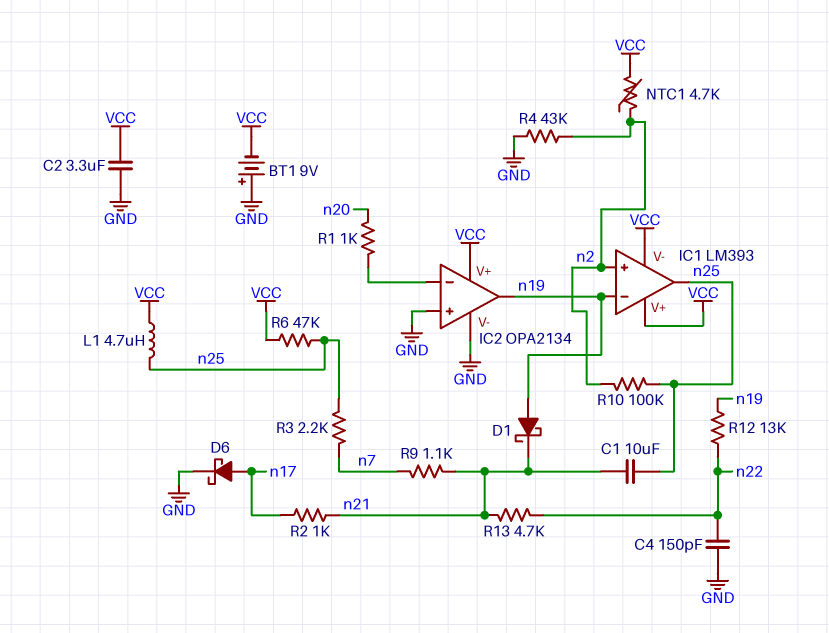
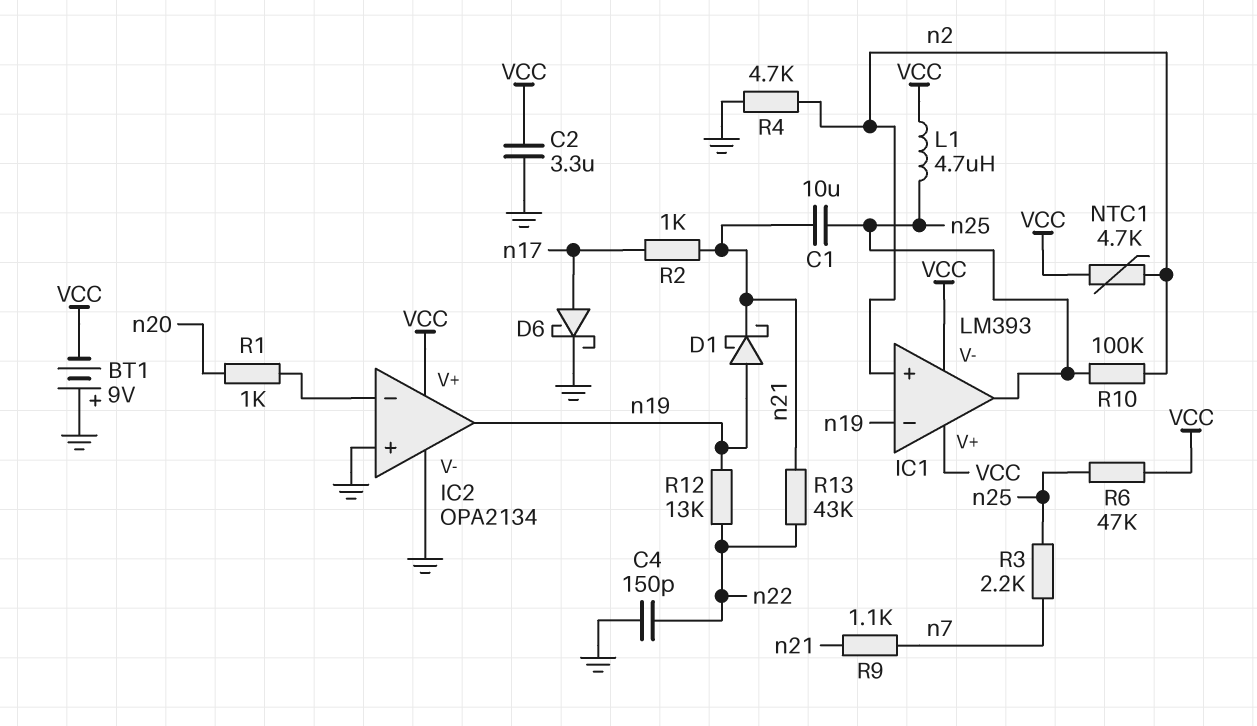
R4: 43k (GND, n2) -> 4.7k (GND, n2)
R13: 4.7k (n21, n22) -> 43k (n21, n22)

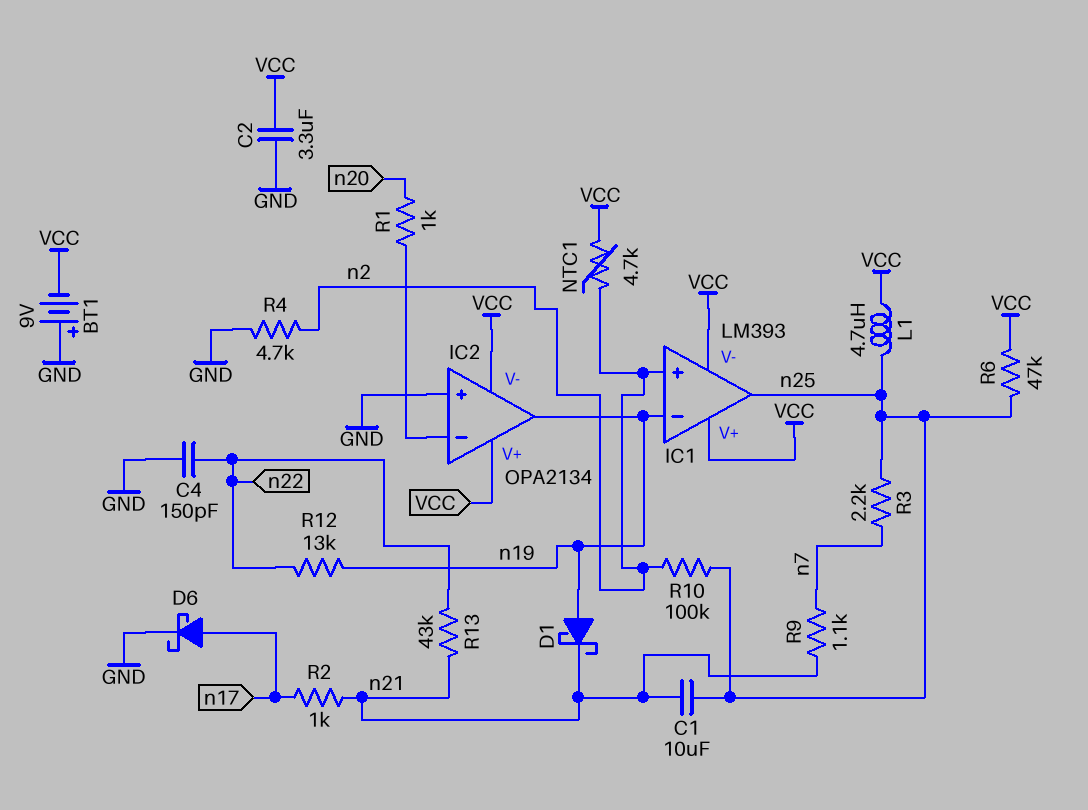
IC2 pin V-: GND -> VCC

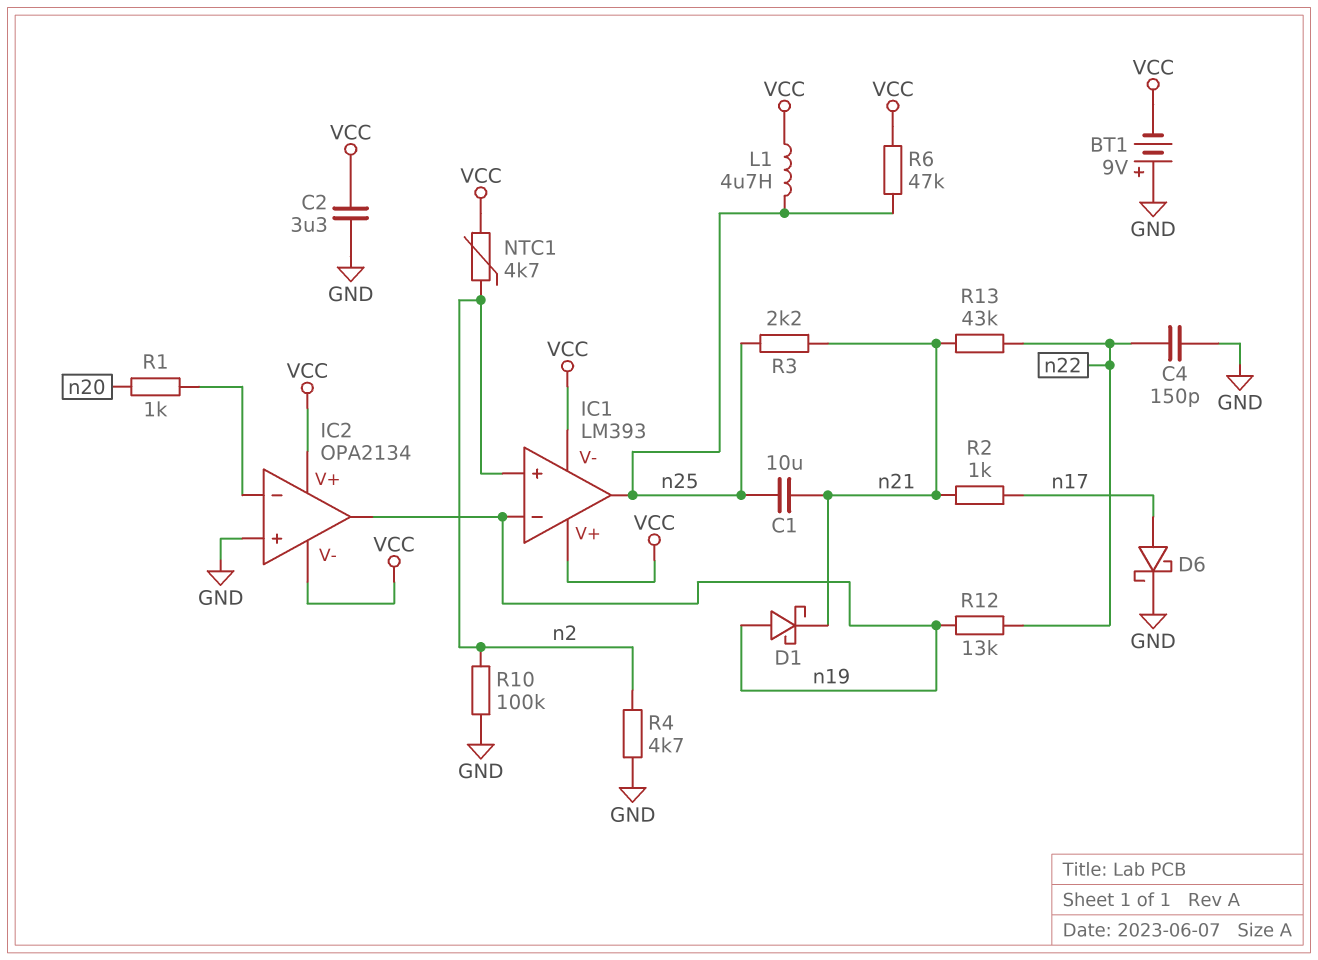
R3: 2.2k (n7, n25) -> 2.2k (n21, n25)
R9: 1.1k (n7, n21) -> none
R10: 100k (n2, n25) -> 100k (GND, n2)

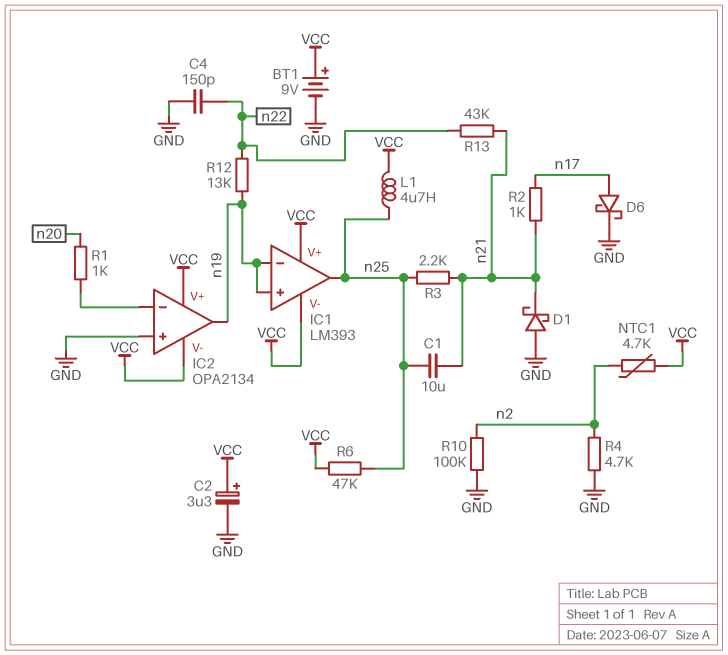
BT1: 9V (plus GND, minus VCC) -> 9V (plus VCC, minus GND)
C2: 3.3uF (GND, VCC) -> 3.3uF (plus VCC, minus GND)
D1: schottky (A n19, K n21) -> schottky (A GND, K n21)
IC1 pin in+: n2 -> n19

